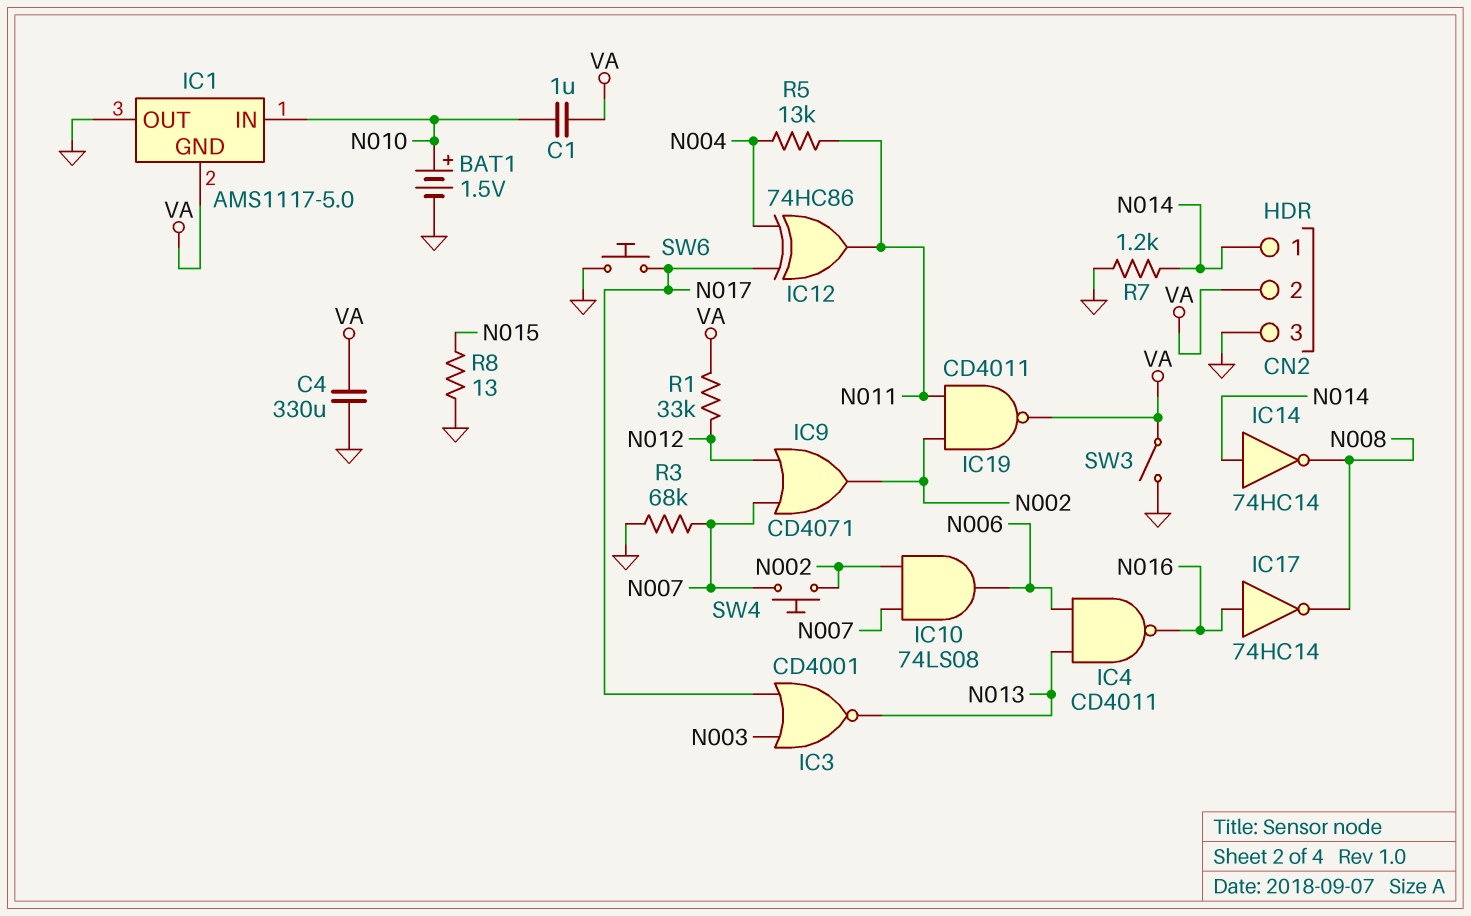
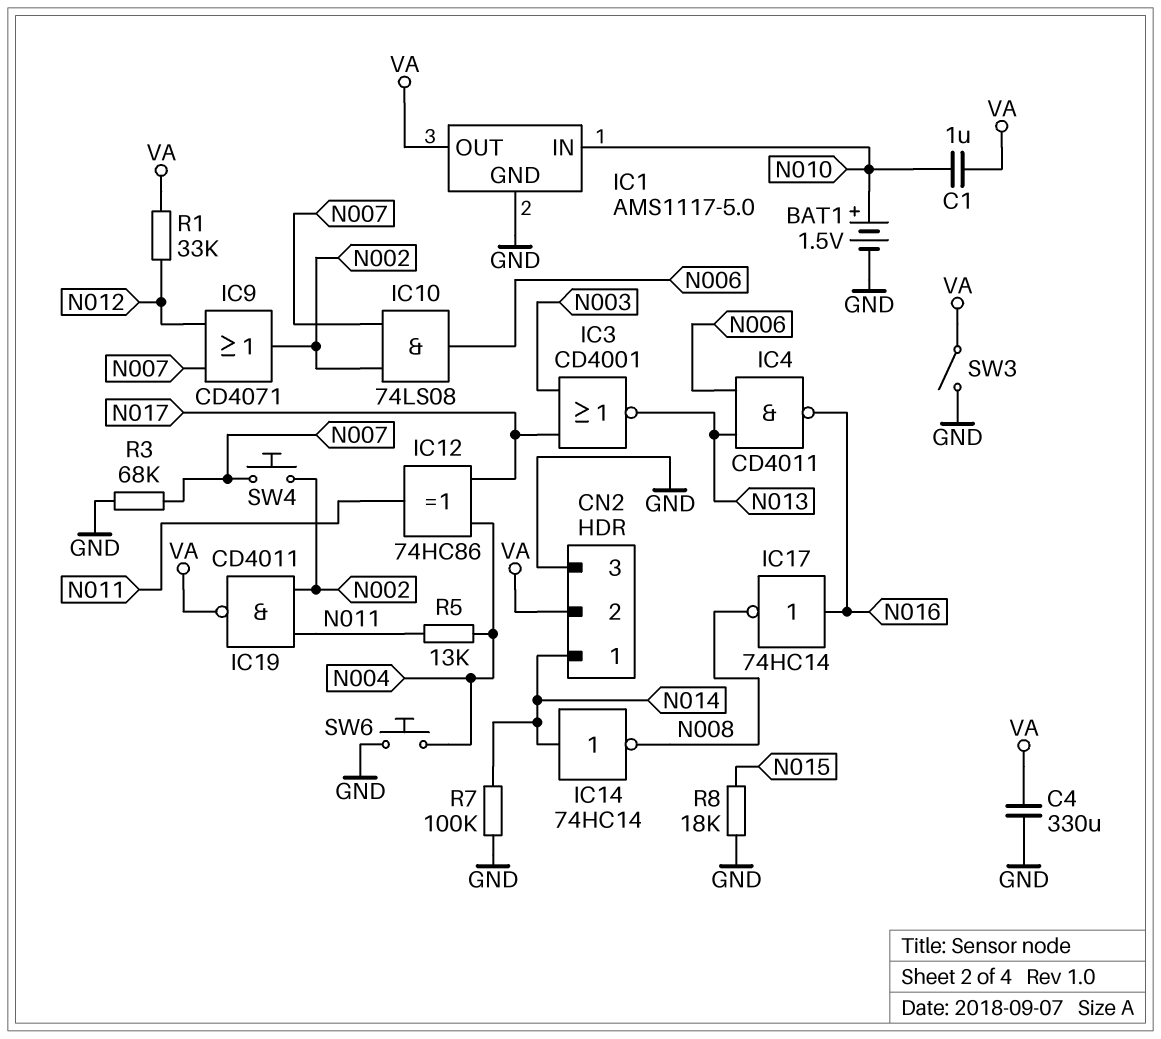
IC1 pin GND: VA -> GND
IC1 pin OUT: GND -> VA
R7: 1.2k (GND, N014) -> 100k (GND, N014)
R8: 13 (GND, N015) -> 18k (GND, N015)
SW6: button (GND, N017) -> button (GND, N004)

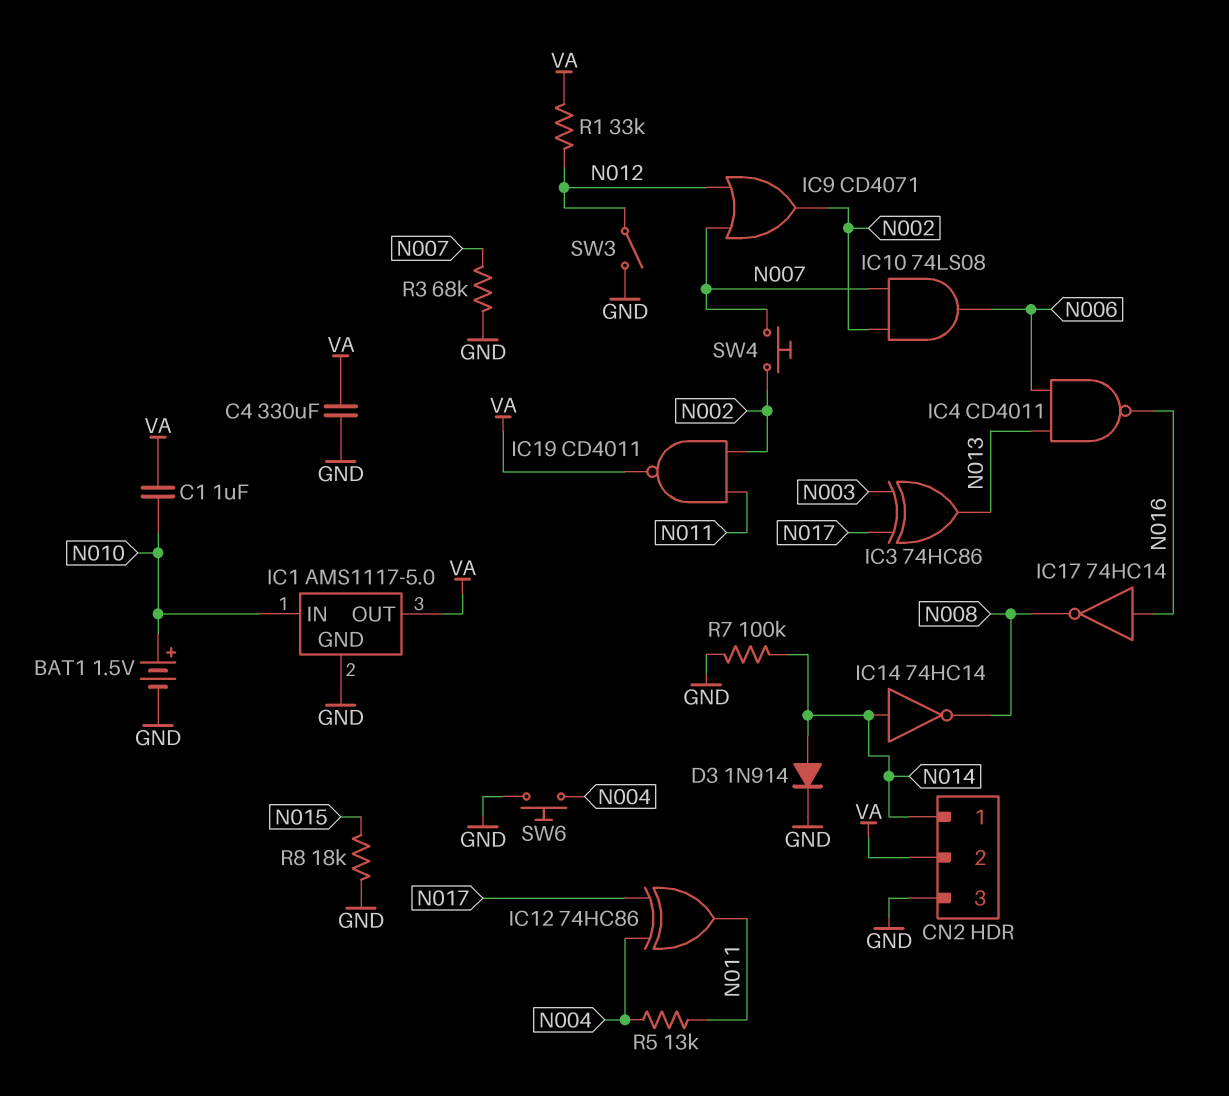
D3: none -> diode 1N914 (A N014, K GND)
IC3: NOR CD4001 (in N003, in N017, out N013) -> XOR 74HC86 (in N003, in N017, out N013)
SW3: switch (GND, VA) -> switch (GND, N012)

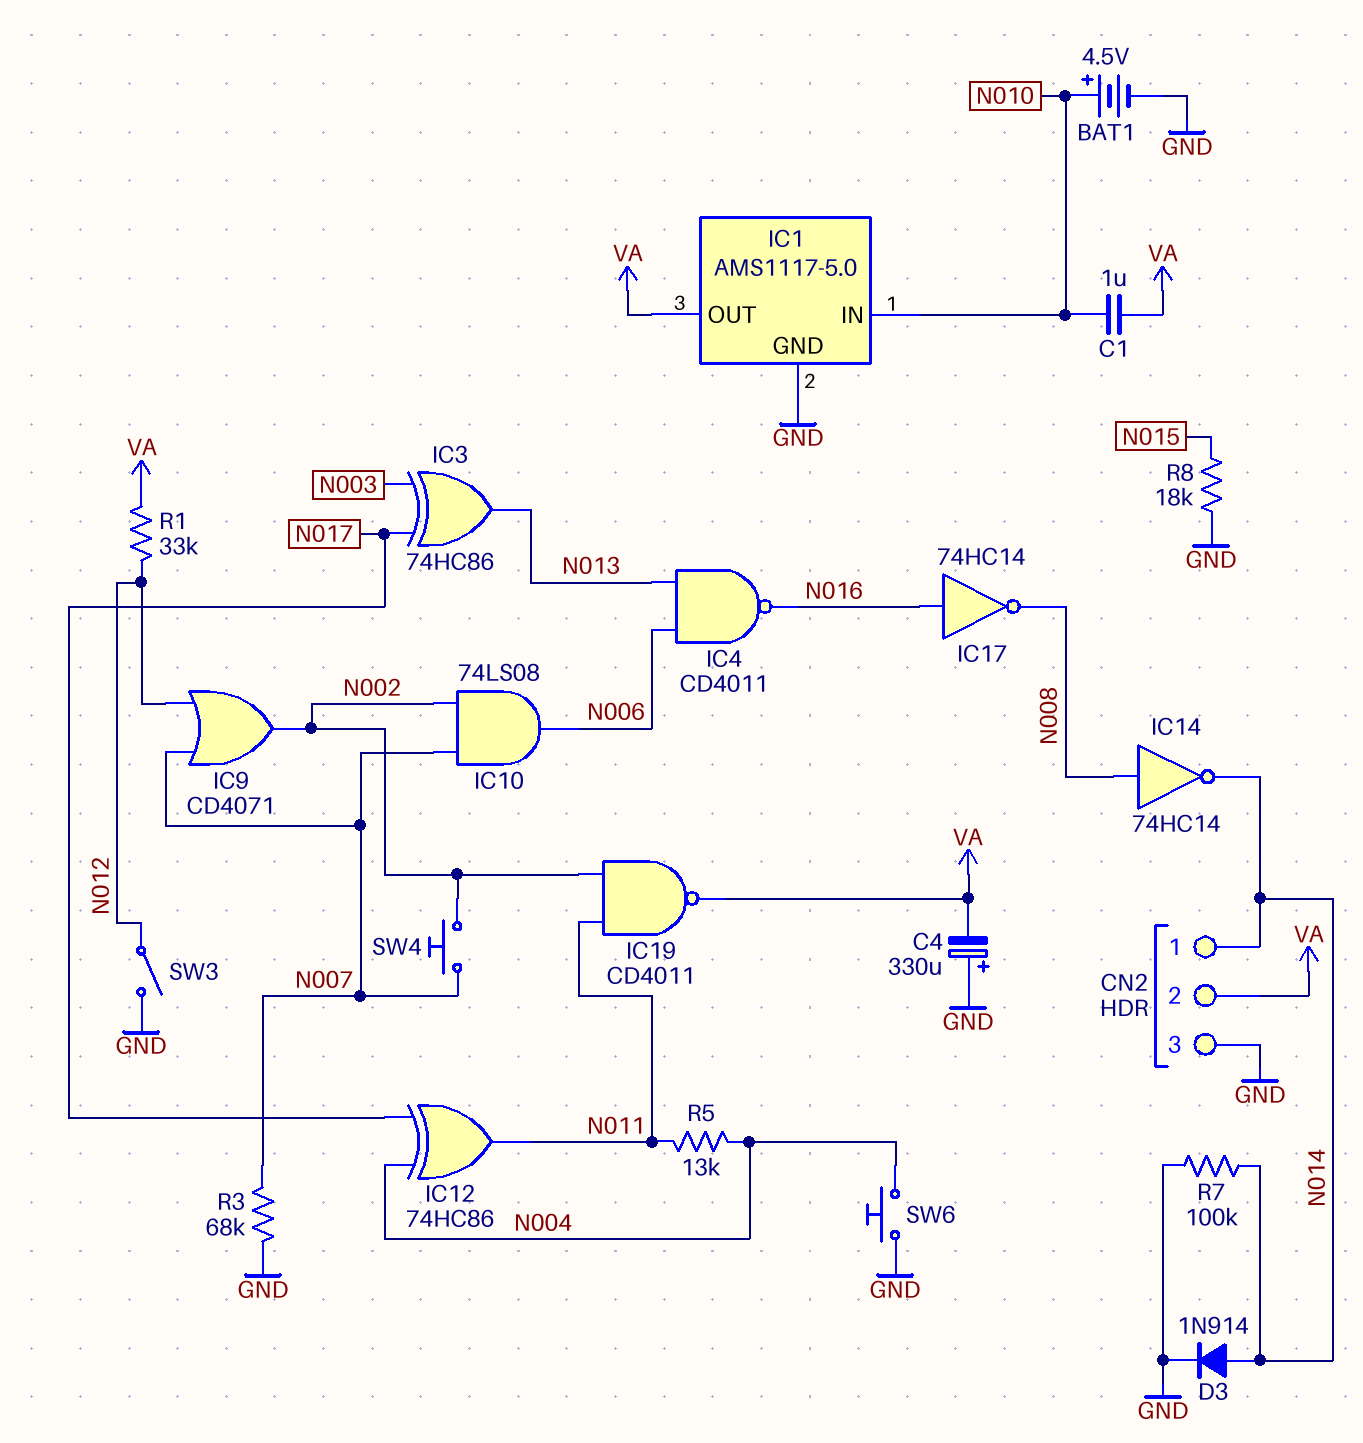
BAT1: 1.5V (plus N010, minus GND) -> 4.5V (plus N010, minus GND)
C4: 330uF (GND, VA) -> 330uF (plus GND, minus VA)
IC14: NOT 74HC14 (in N014, out N008) -> NOT 74HC14 (in N008, out N014)

